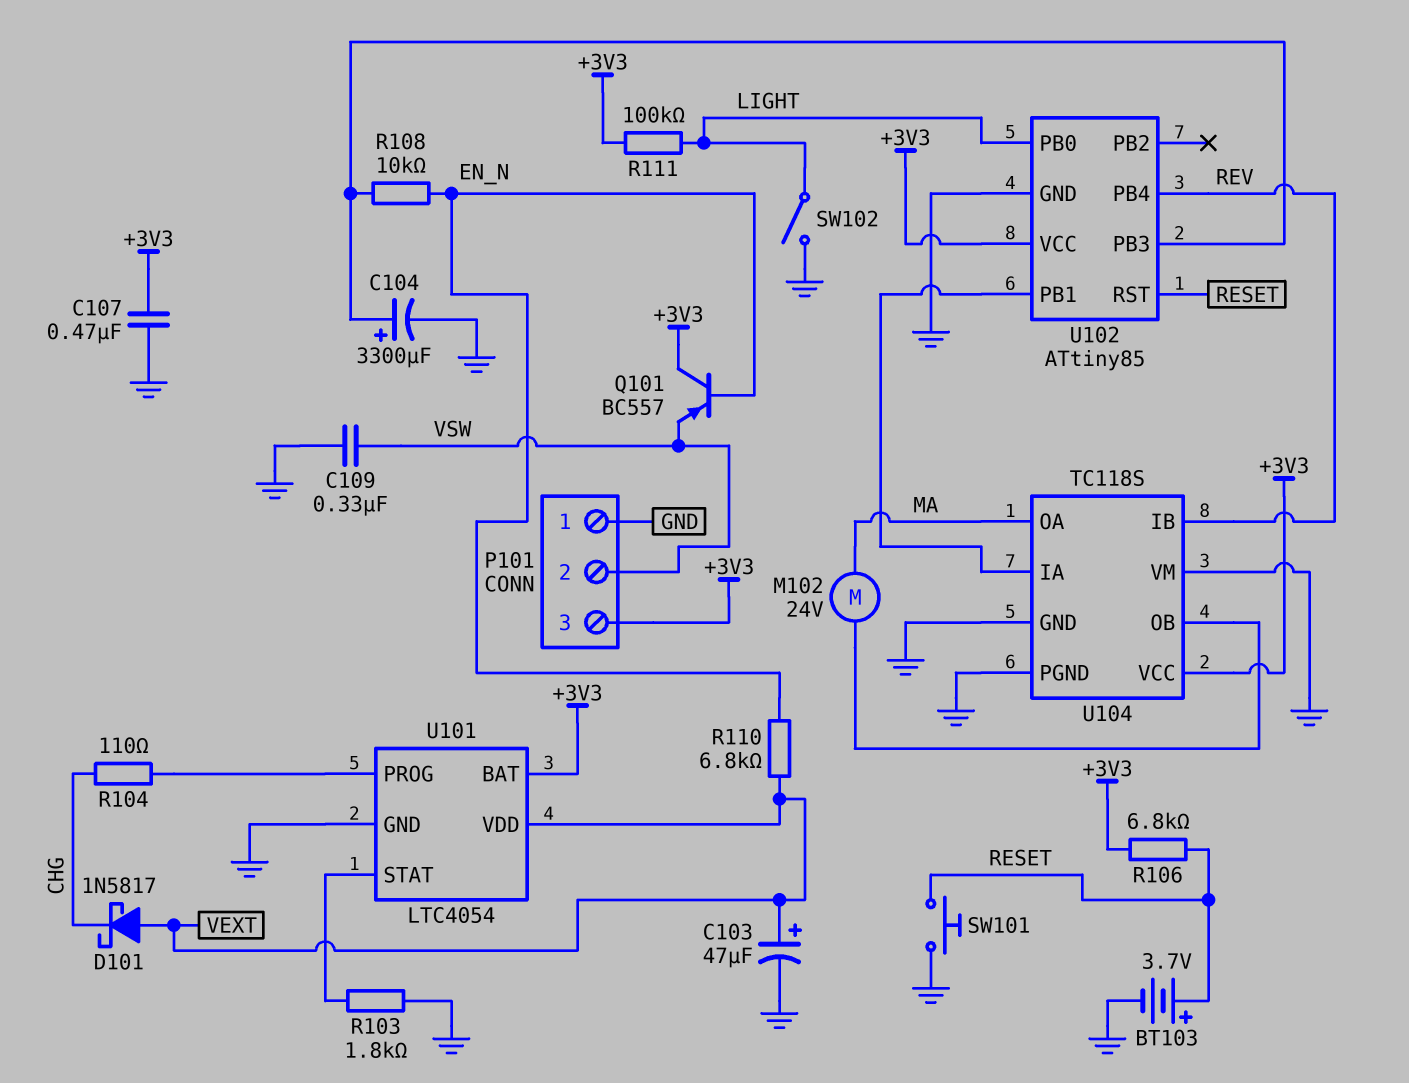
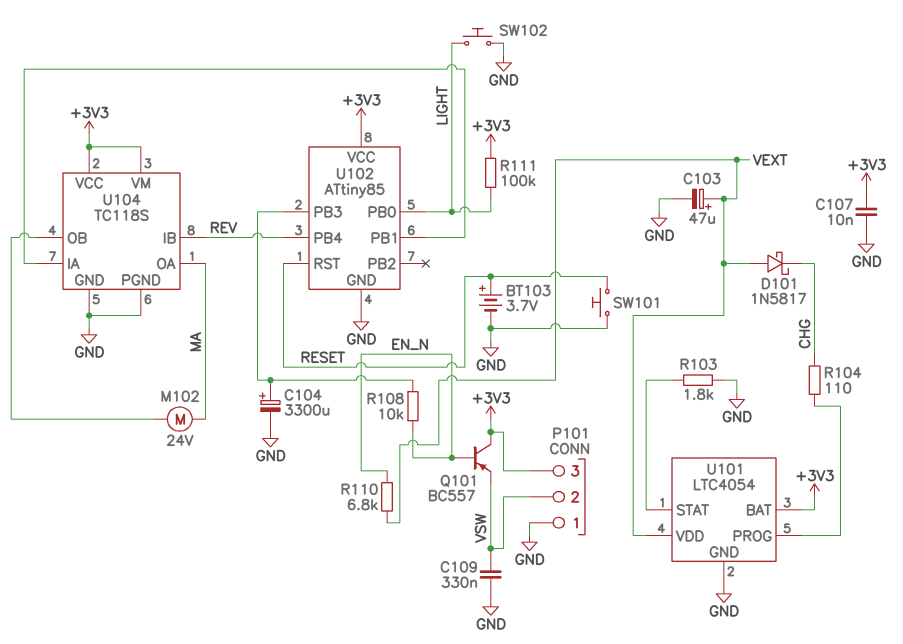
C107: 470nF (+3V3, GND) -> 10nF (+3V3, GND)
R106: 6.8k (+3V3, RESET) -> none
SW102: switch (GND, LIGHT) -> button (GND, LIGHT)
U104 pin VM: GND -> +3V3

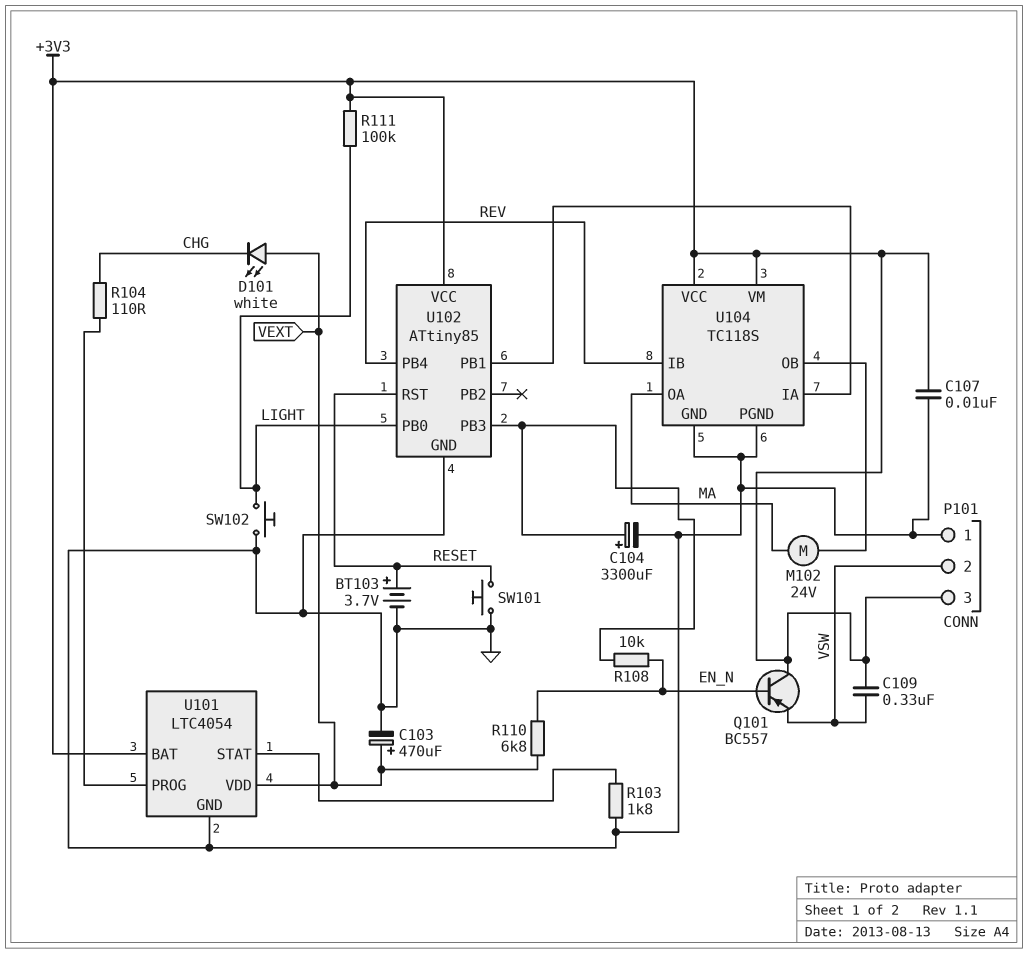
C103: 47uF (plus VEXT, minus GND) -> 470uF (plus VEXT, minus GND)
C109: 330nF (GND, VSW) -> 330nF (+3V3, VSW)
D101: schottky 1N5817 (A VEXT, K CHG) -> LED white (A VEXT, K CHG)

